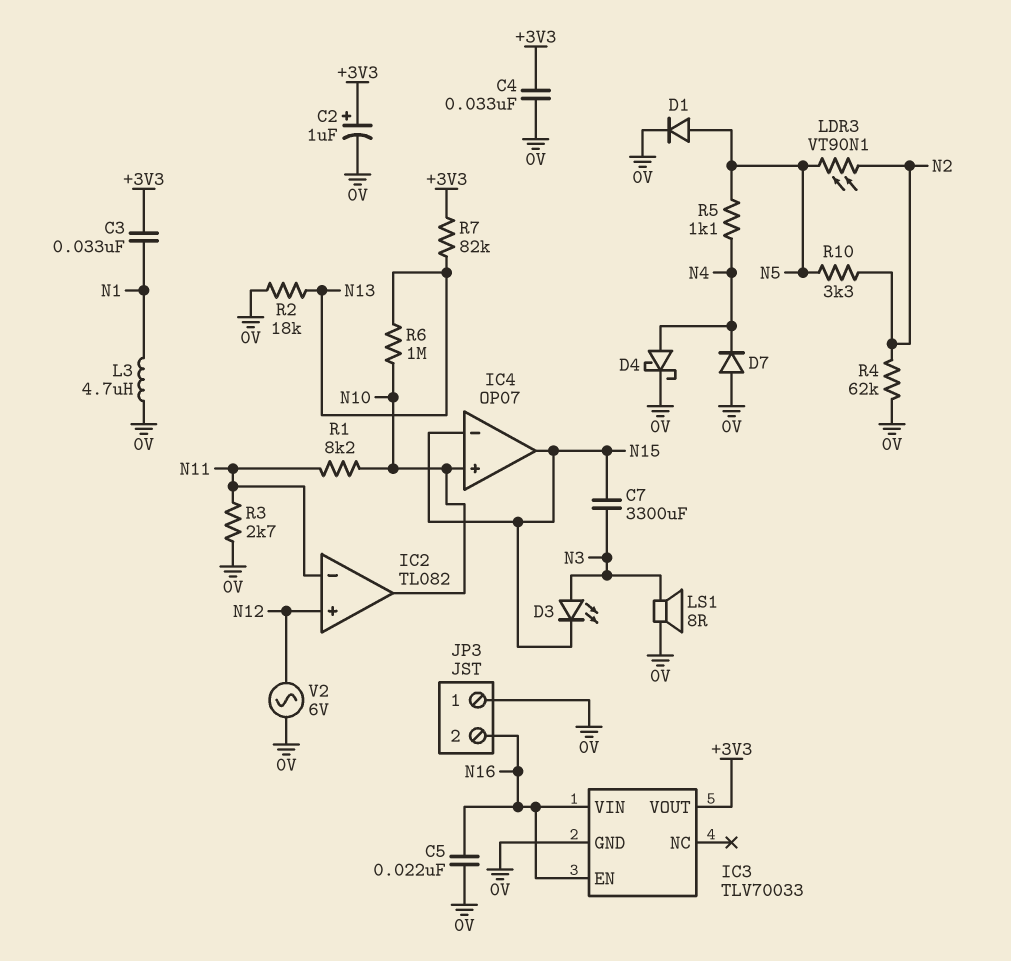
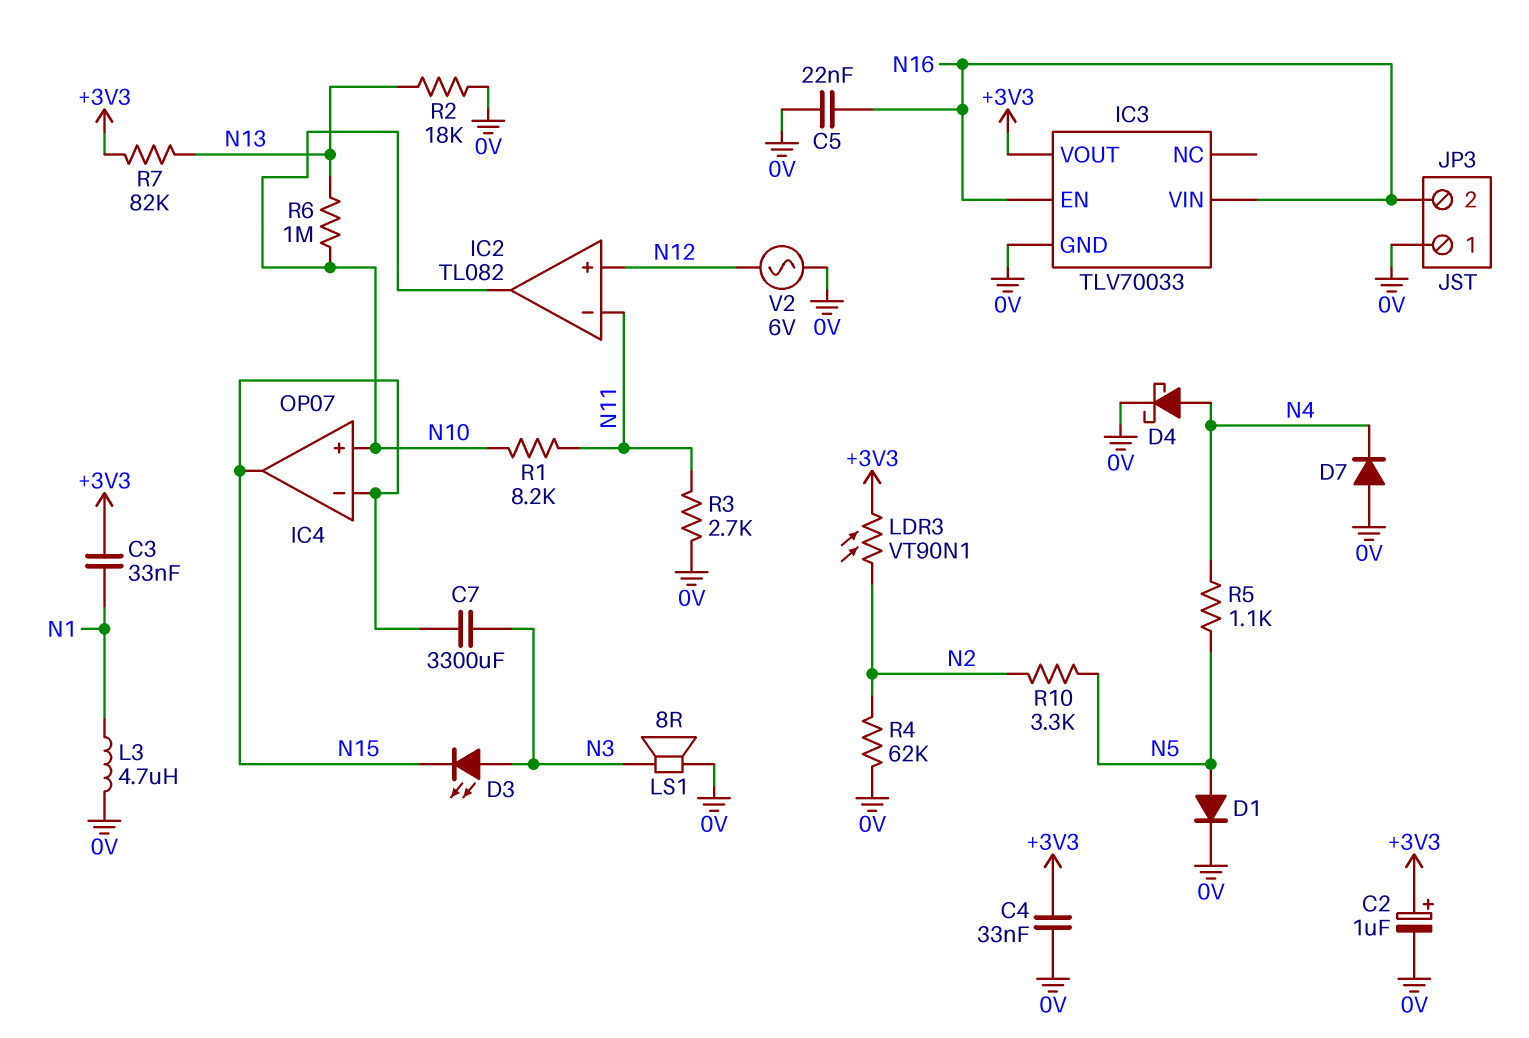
LDR3: VT90N1 (N2, N5) -> VT90N1 (+3V3, N2)

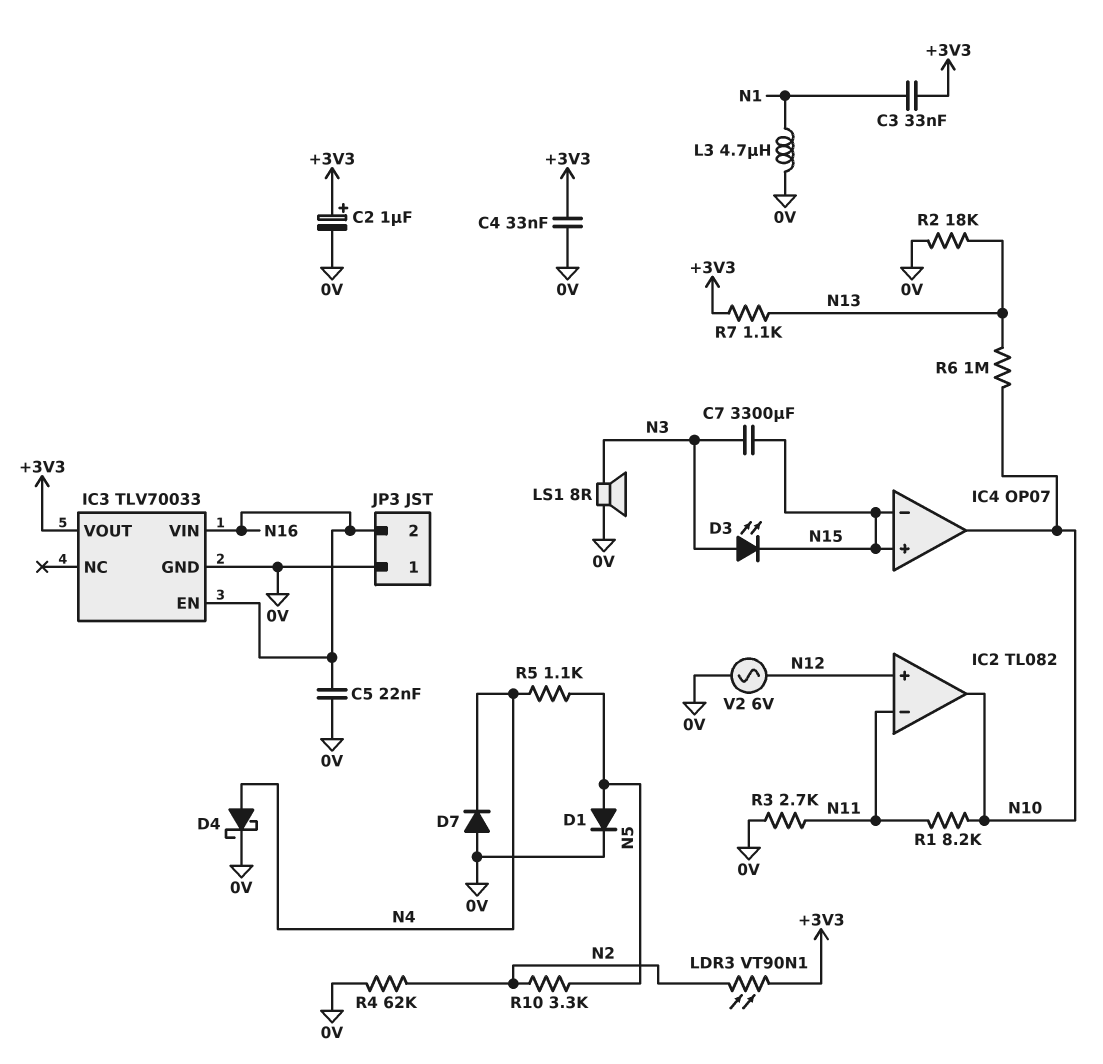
IC4 pin in+: N10 -> N15
IC4 pin out: N15 -> N10
R7: 82k (+3V3, N13) -> 1.1k (+3V3, N13)

